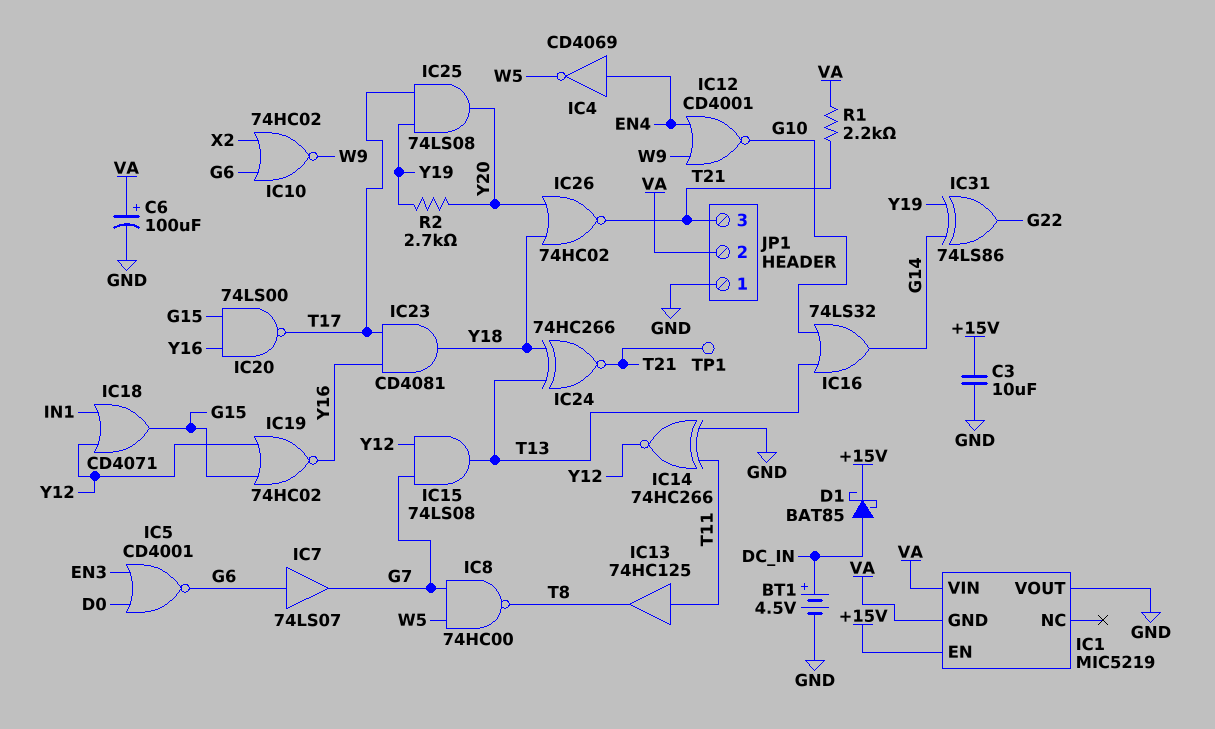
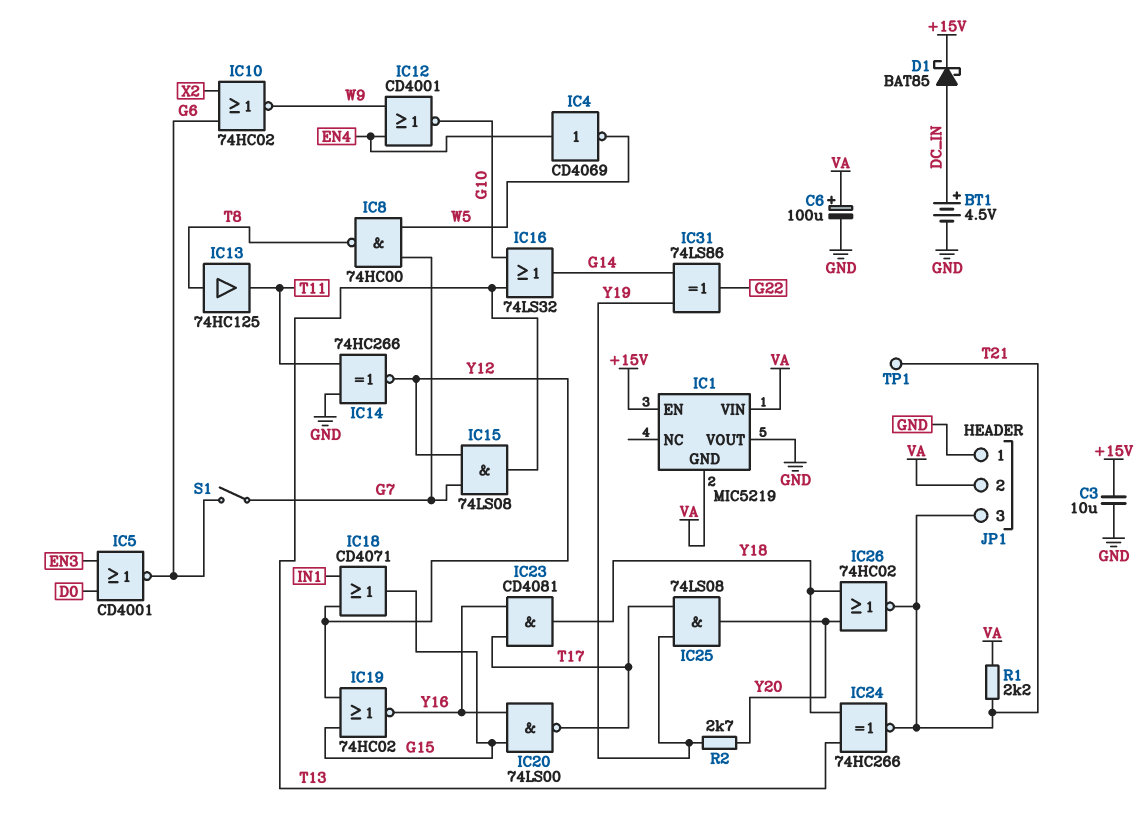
IC7: buffer 74LS07 (in G6, out G7) -> none
IC13: buffer 74HC125 (in T11, out T8) -> buffer 74HC125 (in T8, out T11)
S1: none -> switch (G6, G7)

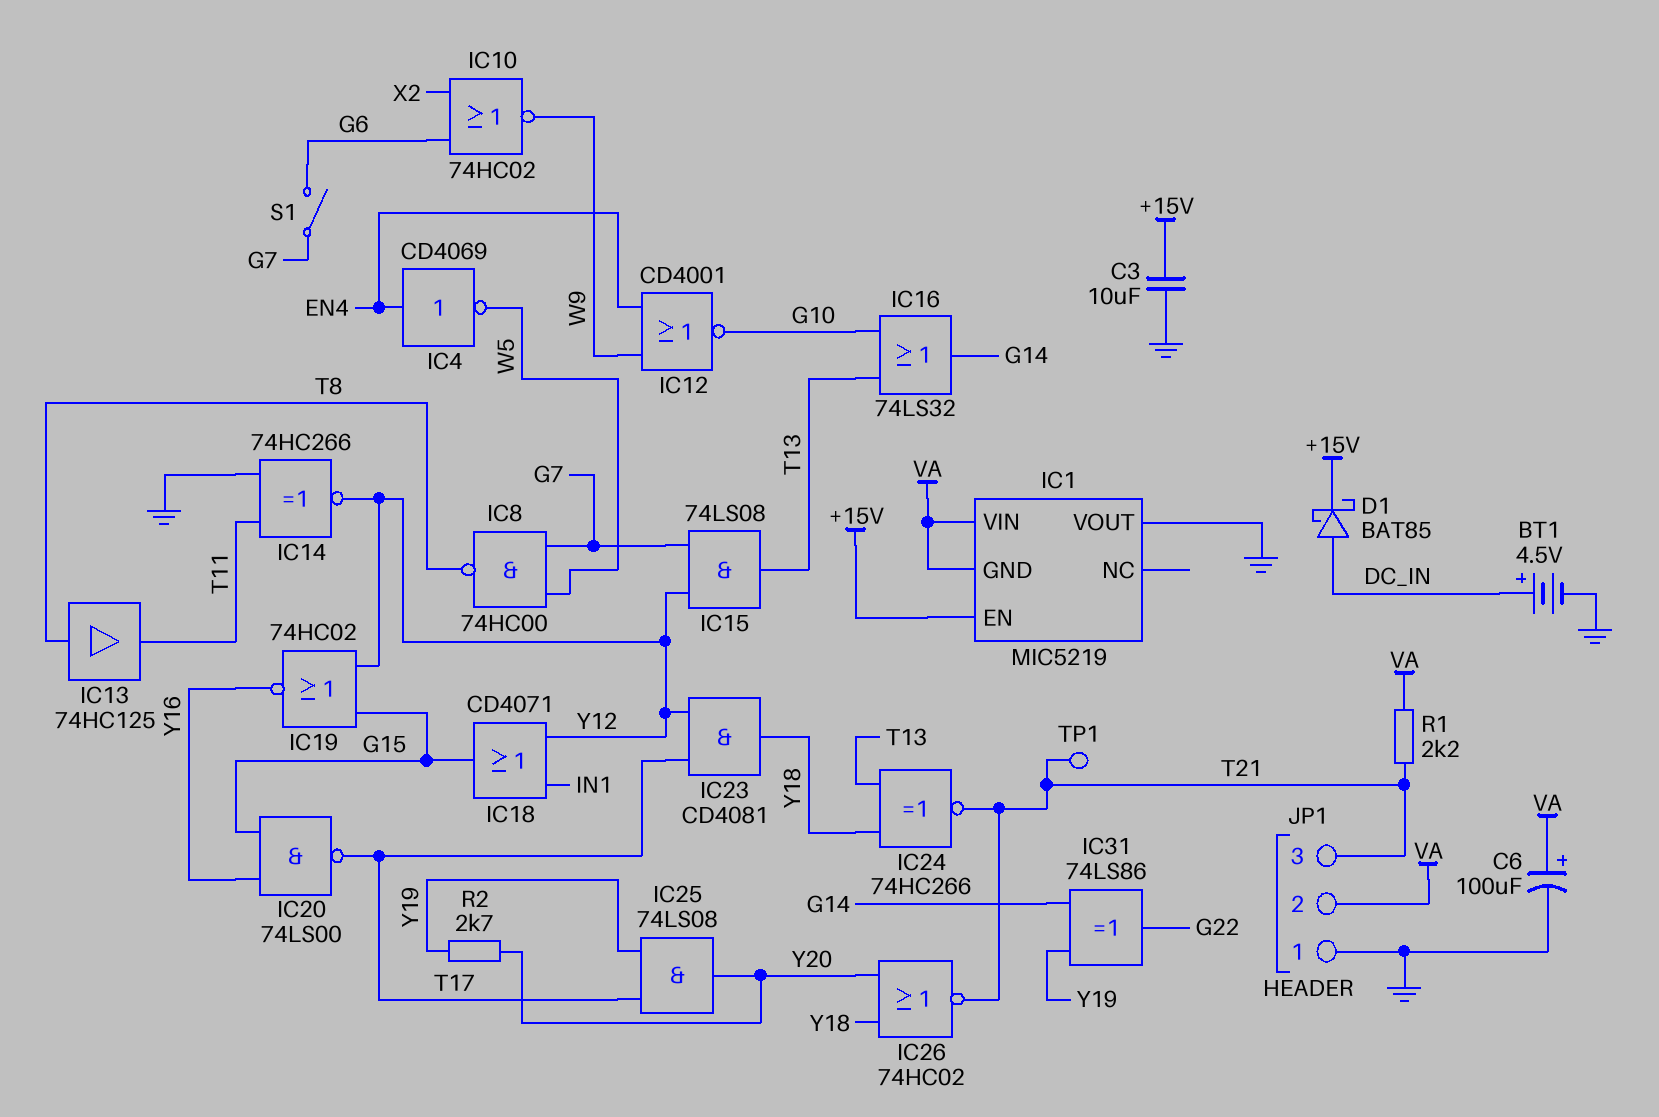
IC5: NOR CD4001 (in D0, in EN3, out G6) -> none
IC23: AND CD4081 (in T17, in Y16, out Y18) -> AND CD4081 (in T17, in Y12, out Y18)

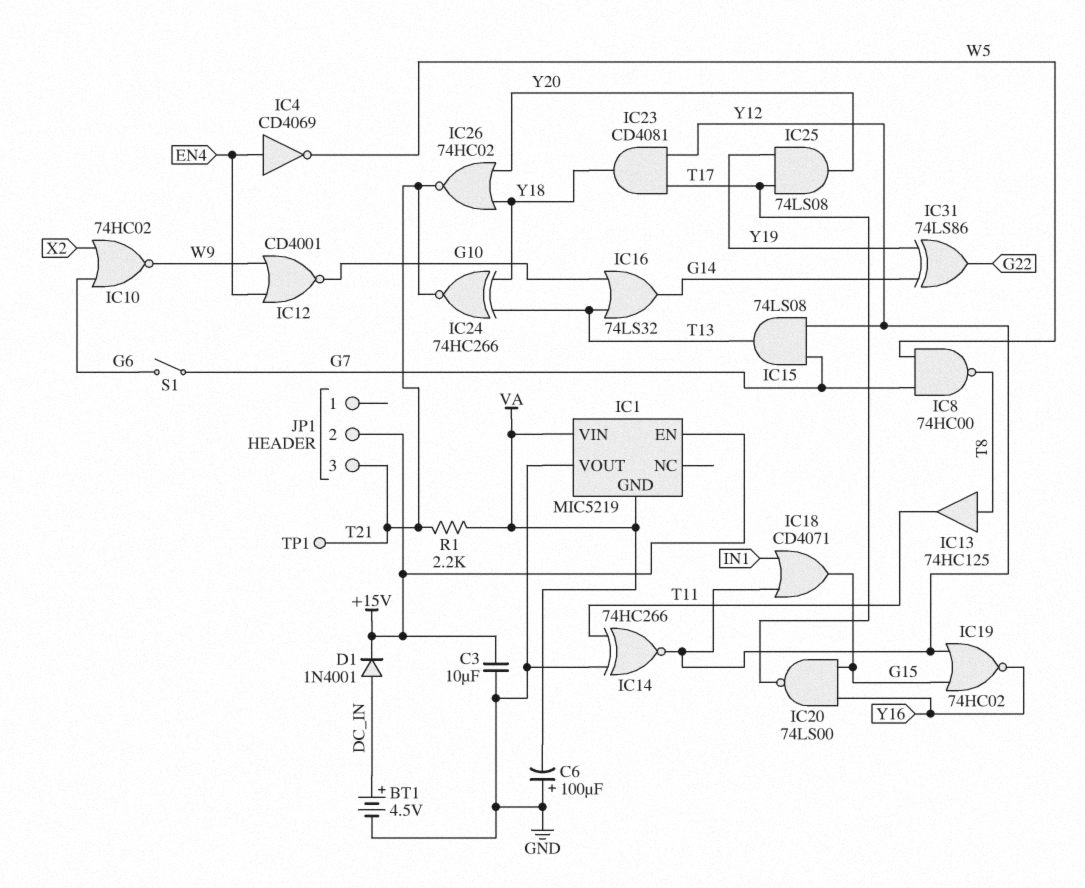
C6: 100uF (plus VA, minus GND) -> 100uF (plus GND, minus VA)
D1: schottky BAT85 (A DC_IN, K +15V) -> diode 1N4001 (A DC_IN, K +15V)
JP1 pin 1: GND -> none
JP1 pin 2: VA -> +15V
R2: 2.7k (Y19, Y20) -> none

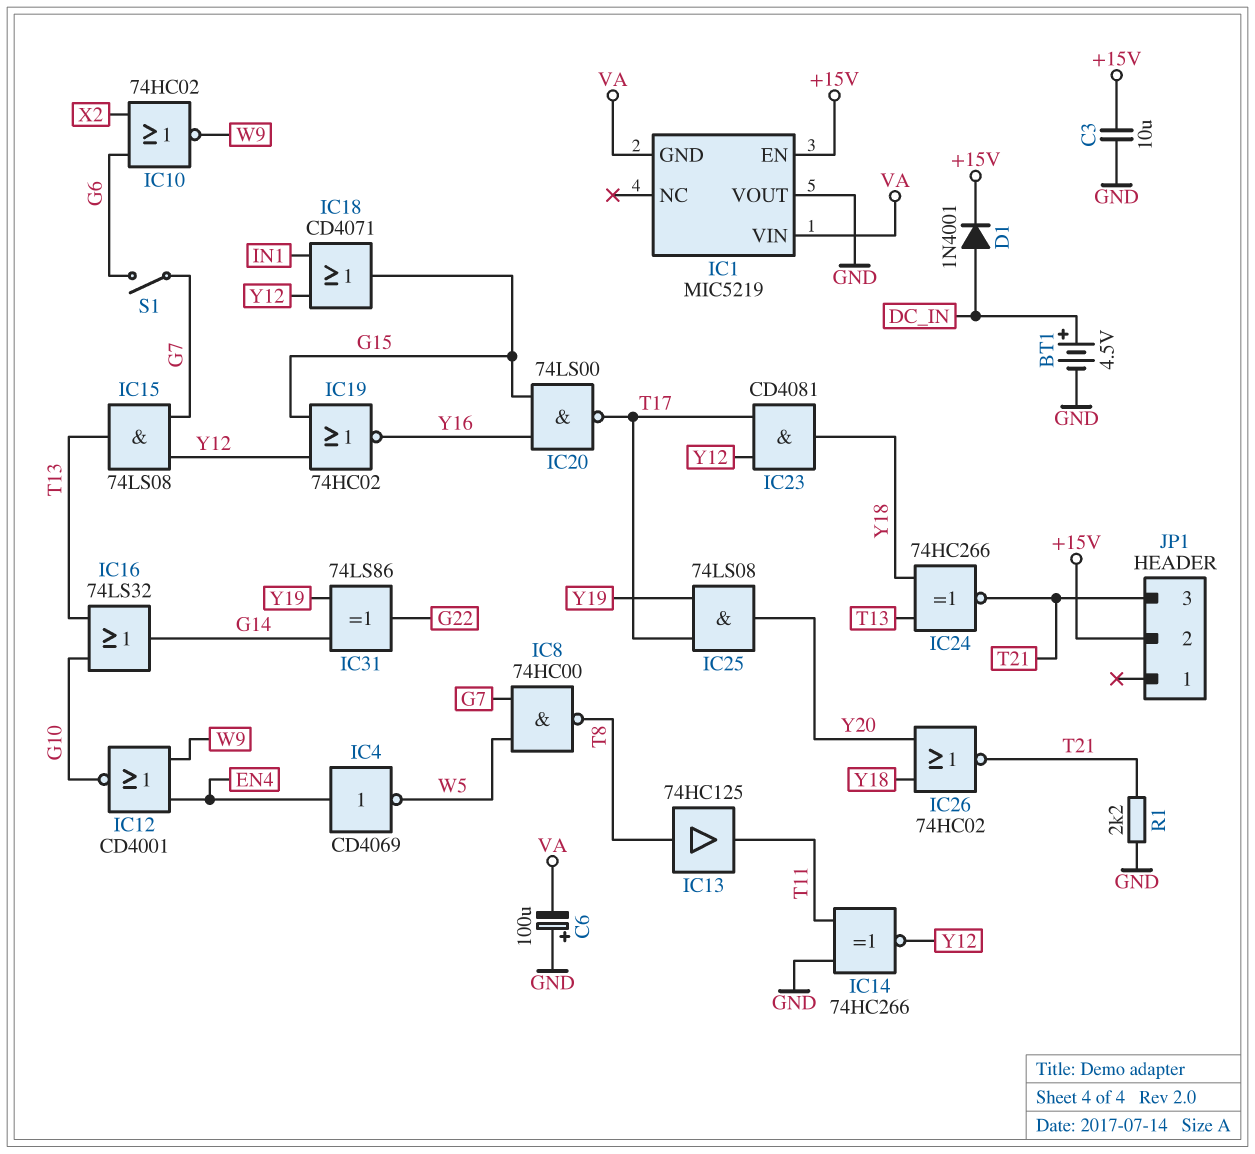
R1: 2.2k (T21, VA) -> 2.2k (GND, T21)
TP1: test point (T21) -> none

